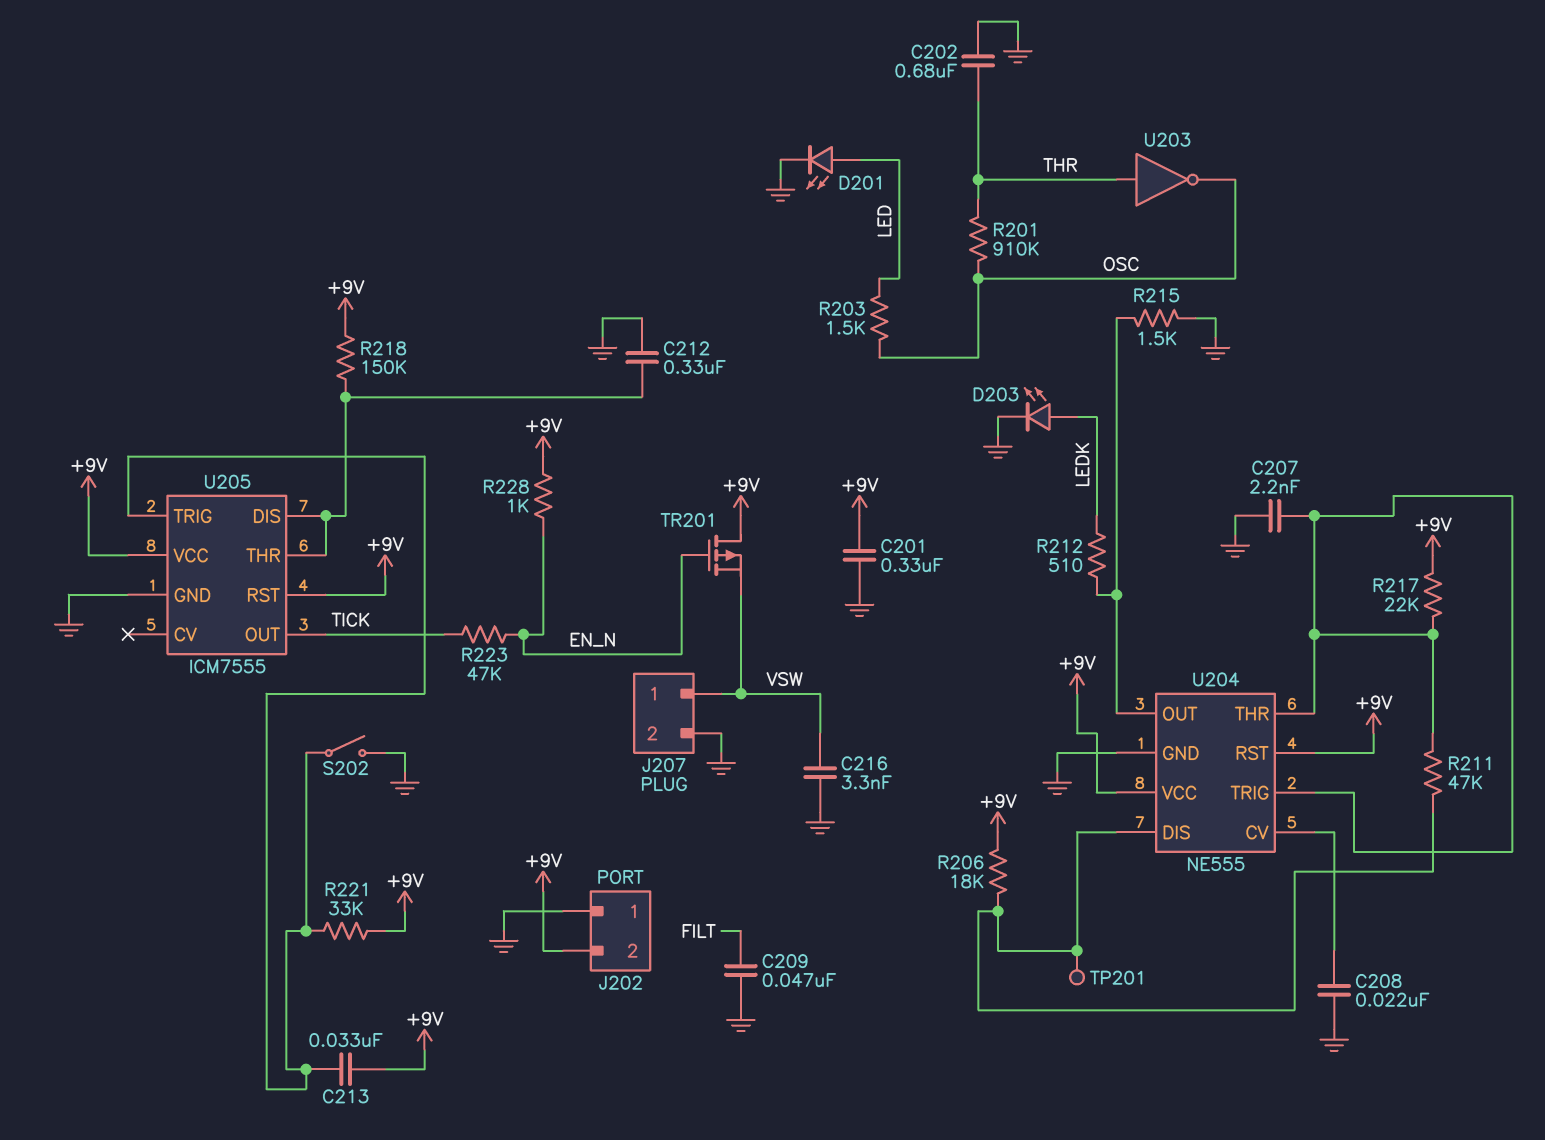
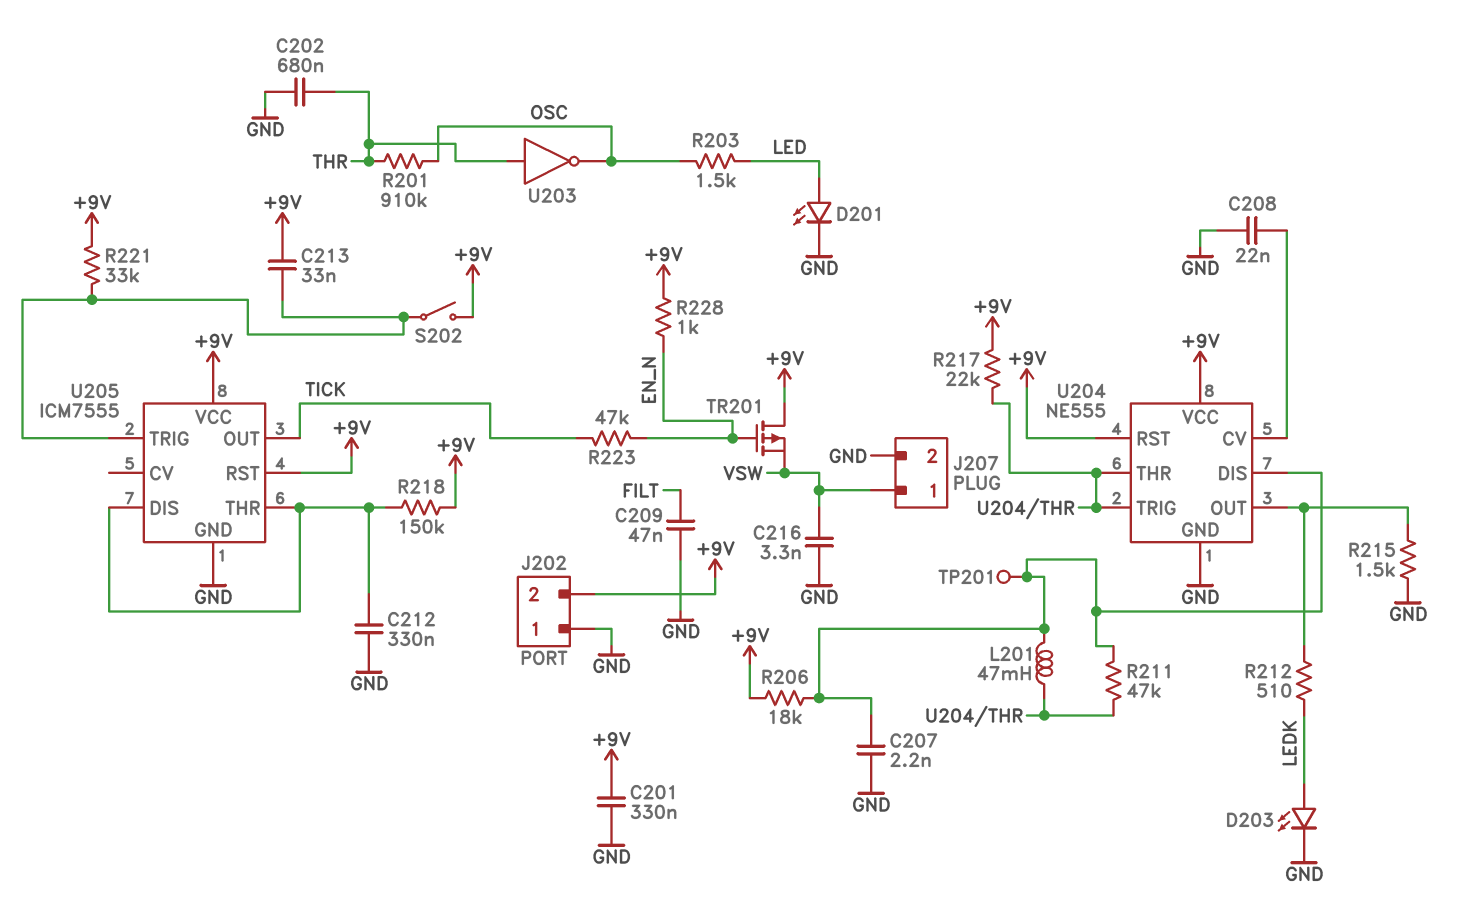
C207: 2.2nF (GND, U204/THR) -> 2.2nF (GND, U204/DIS)
L201: none -> 47mH (U204/DIS, U204/THR)
S202: switch (GND, U205/TRIG) -> switch (+9V, U205/TRIG)

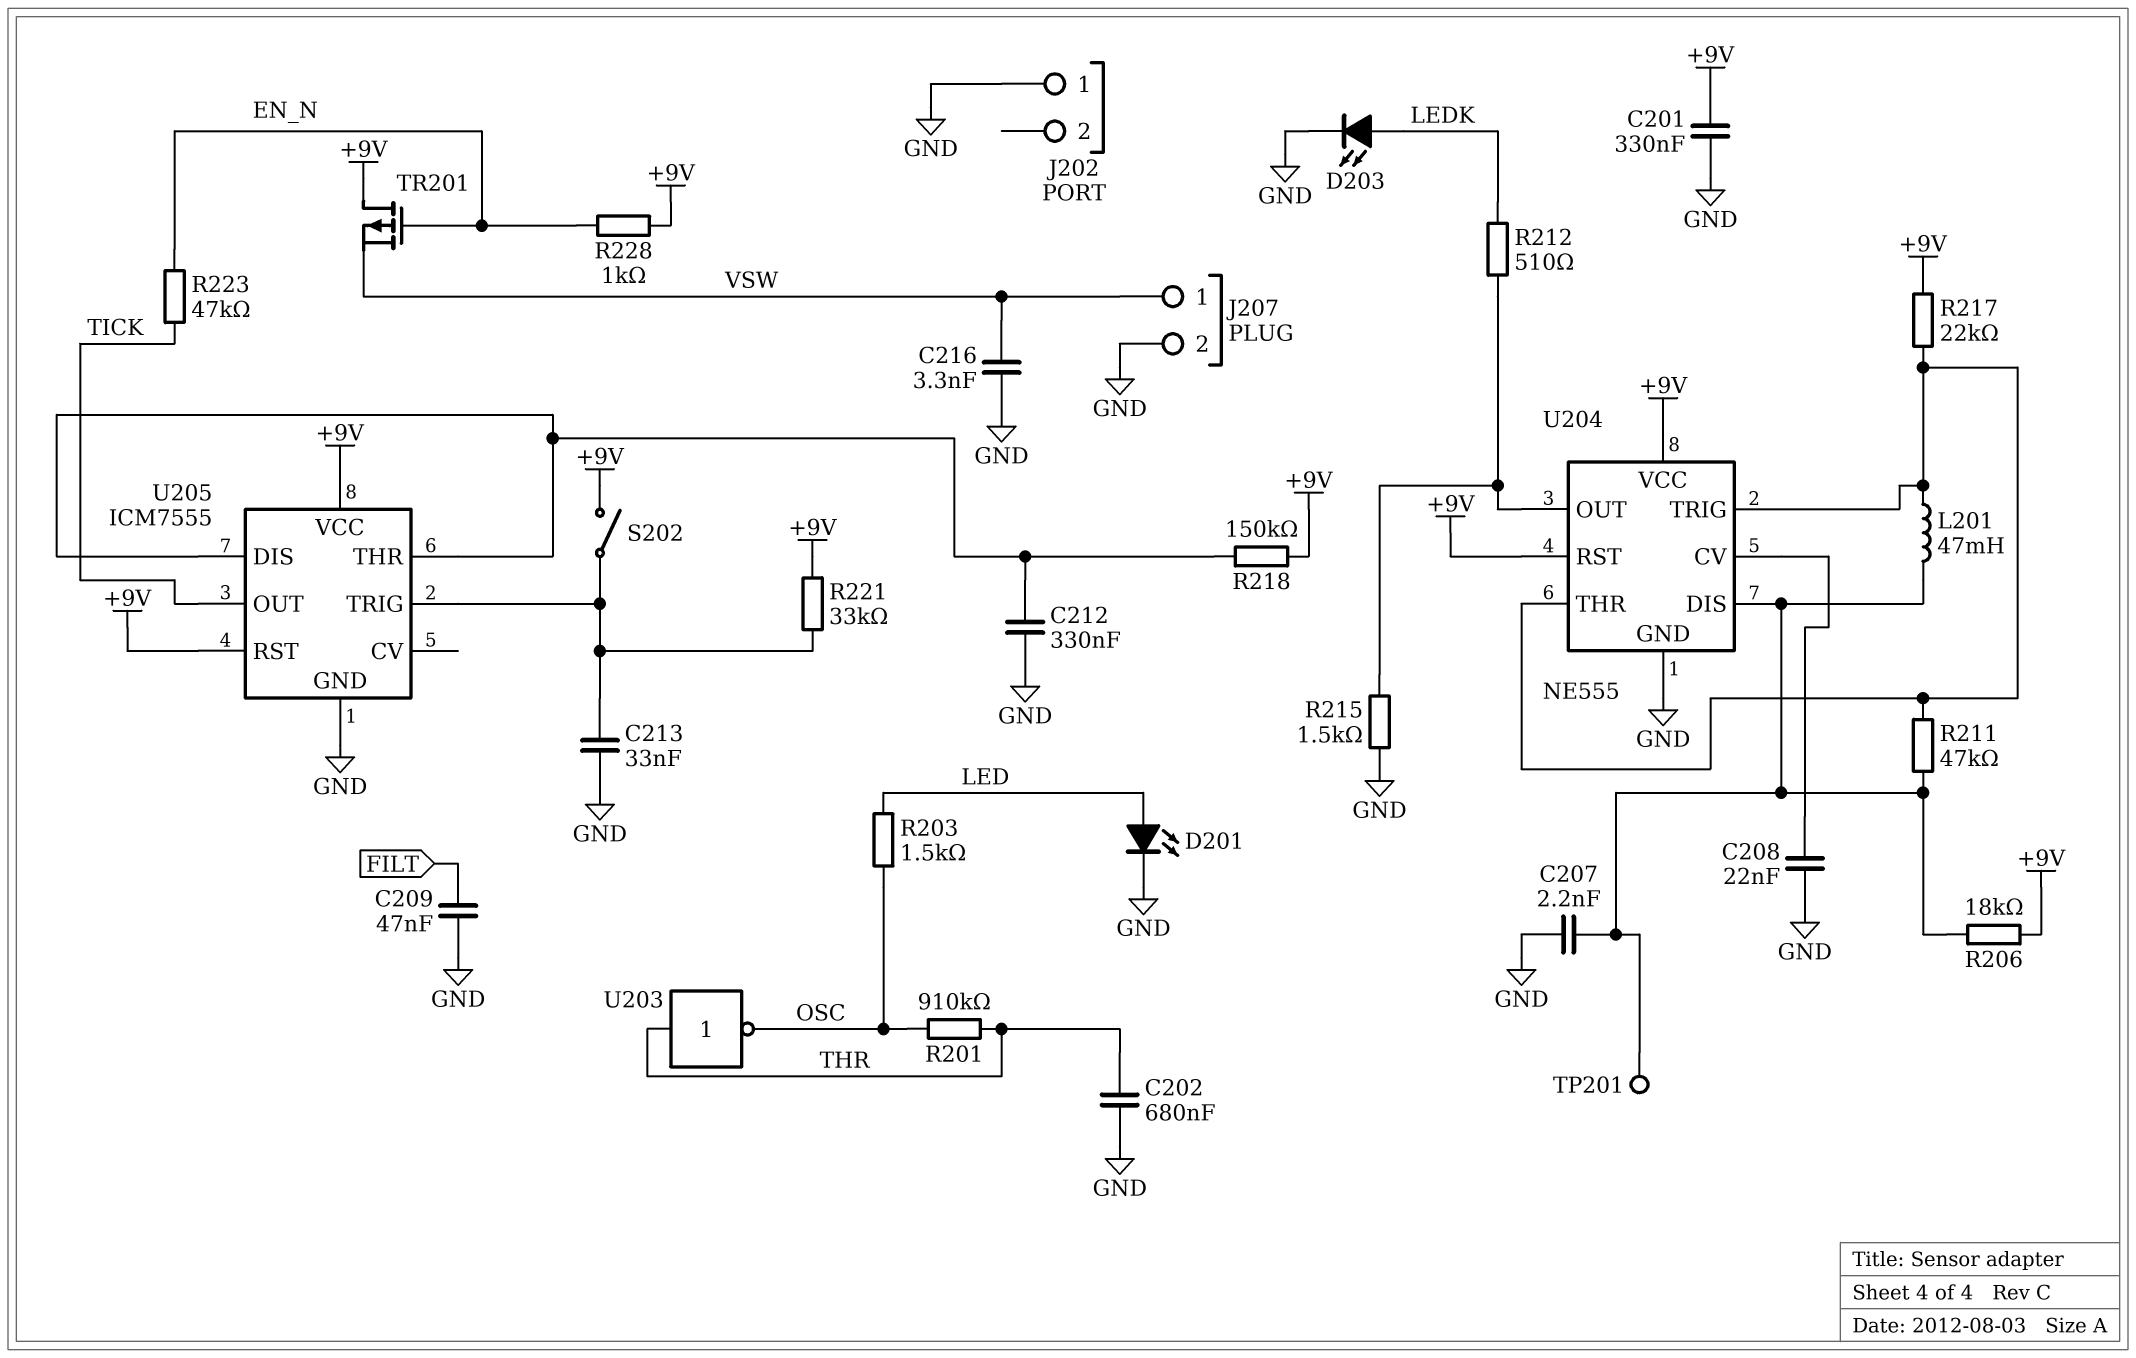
C213: 33nF (+9V, U205/TRIG) -> 33nF (GND, U205/TRIG)
J202 pin 2: +9V -> none

